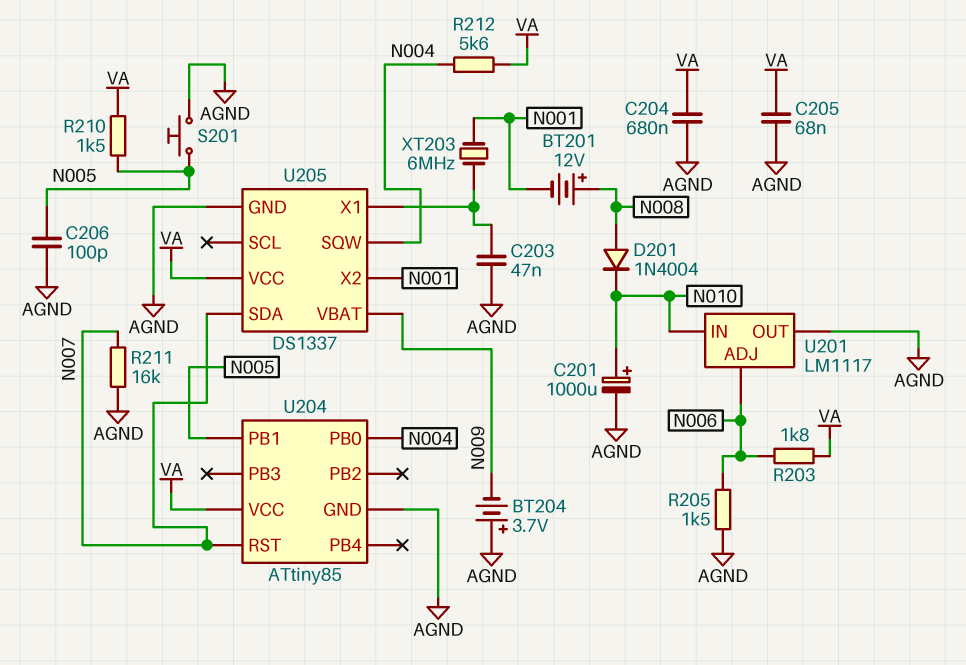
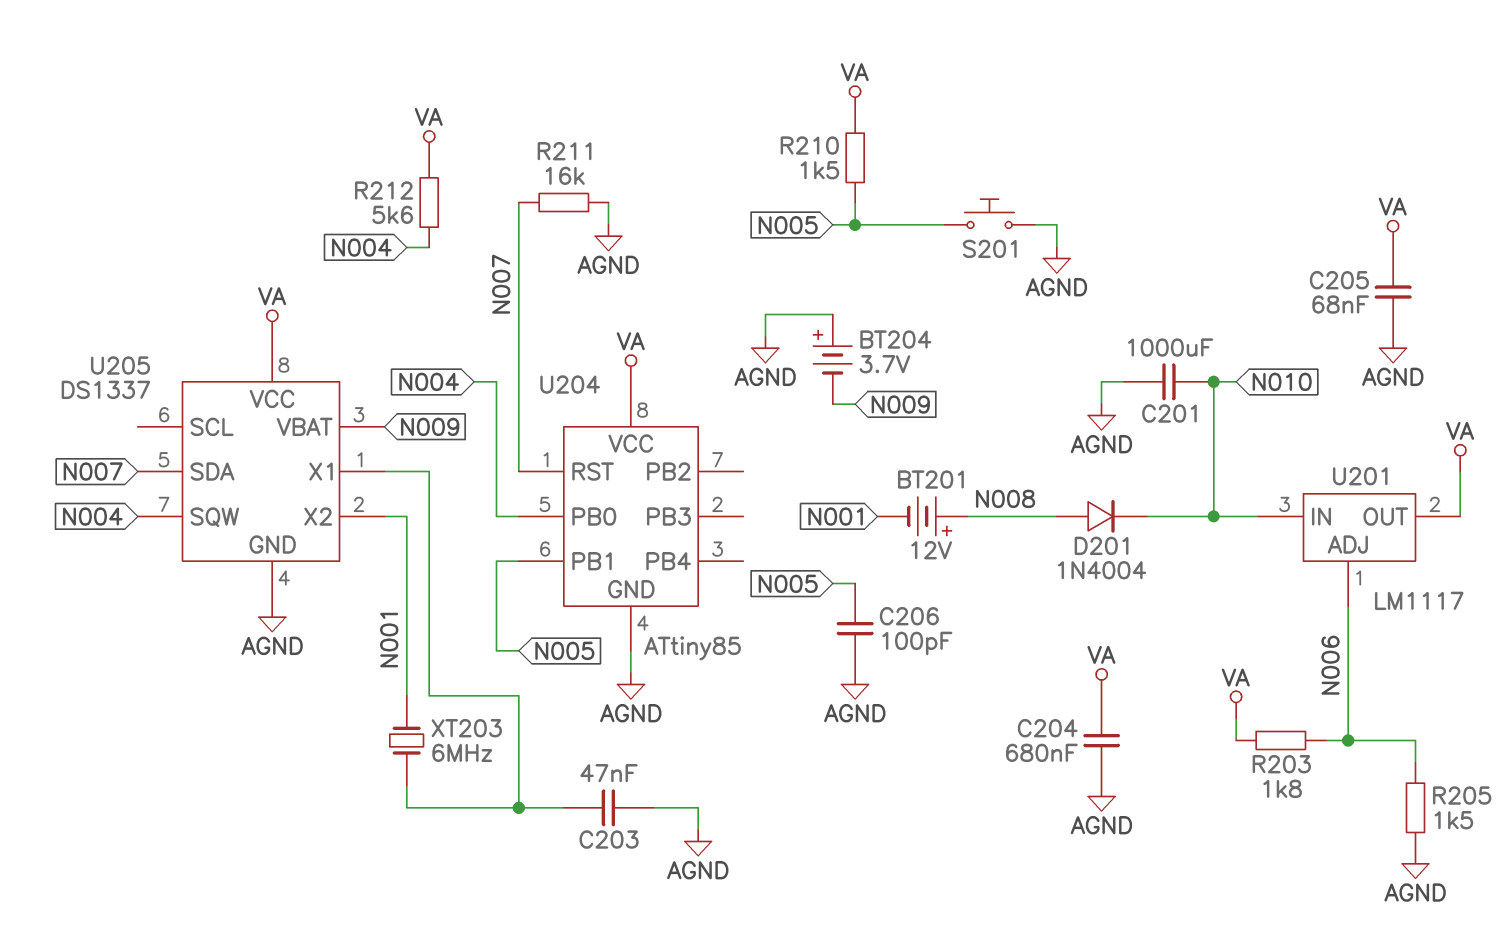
C201: 1000uF (plus N010, minus AGND) -> 1000uF (AGND, N010)
U201 pin OUT: AGND -> VA

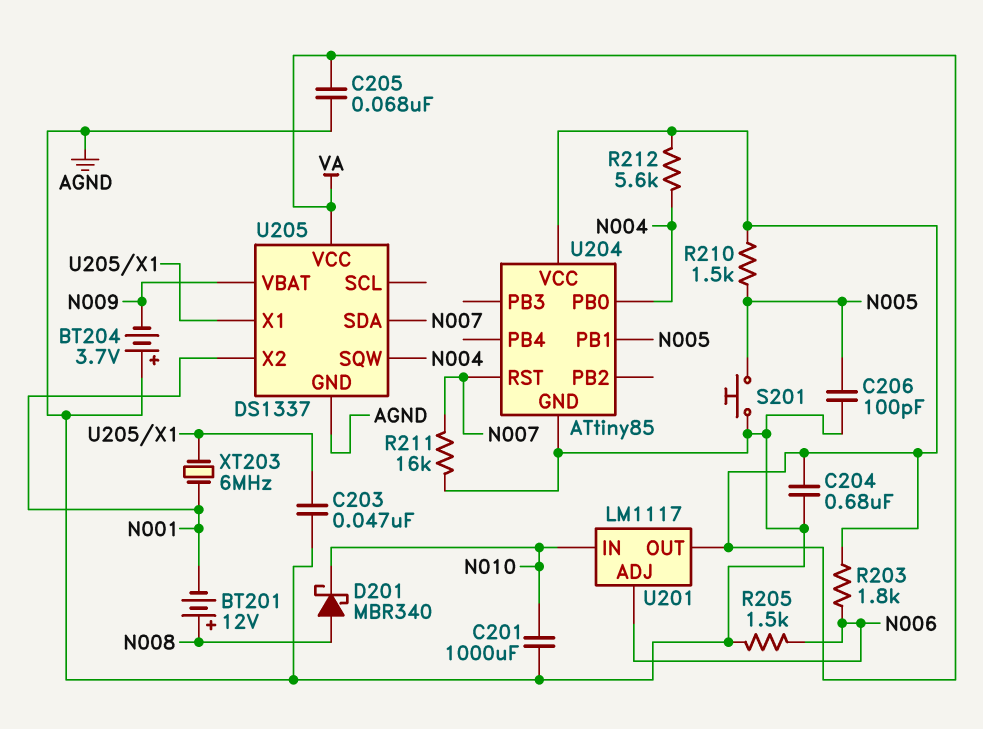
D201: diode 1N4004 (A N008, K N010) -> schottky MBR340 (A N008, K N010)

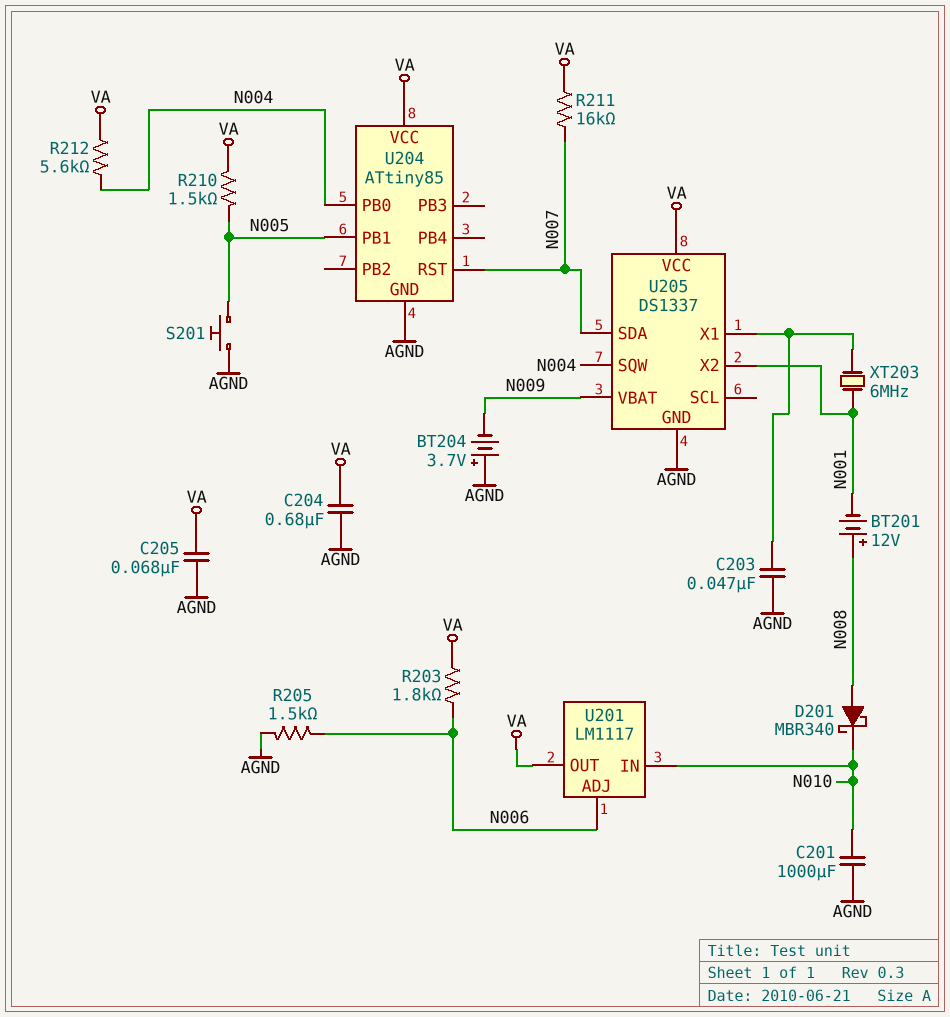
C206: 100pF (AGND, N005) -> none
R211: 16k (AGND, N007) -> 16k (N007, VA)

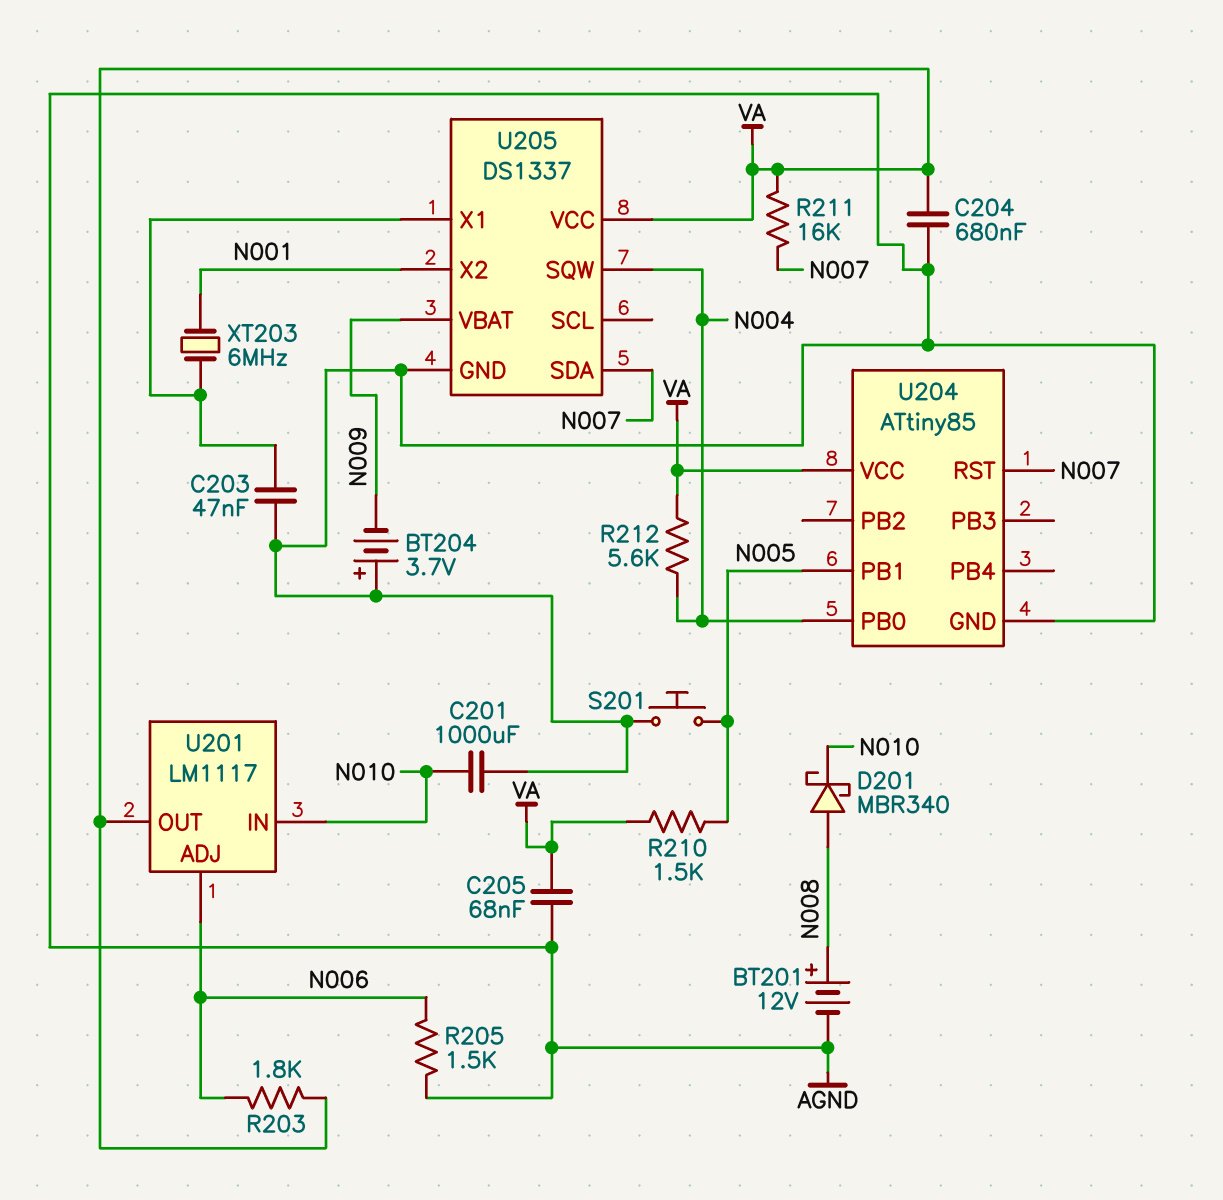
BT201: 12V (plus N008, minus N001) -> 12V (plus N008, minus AGND)

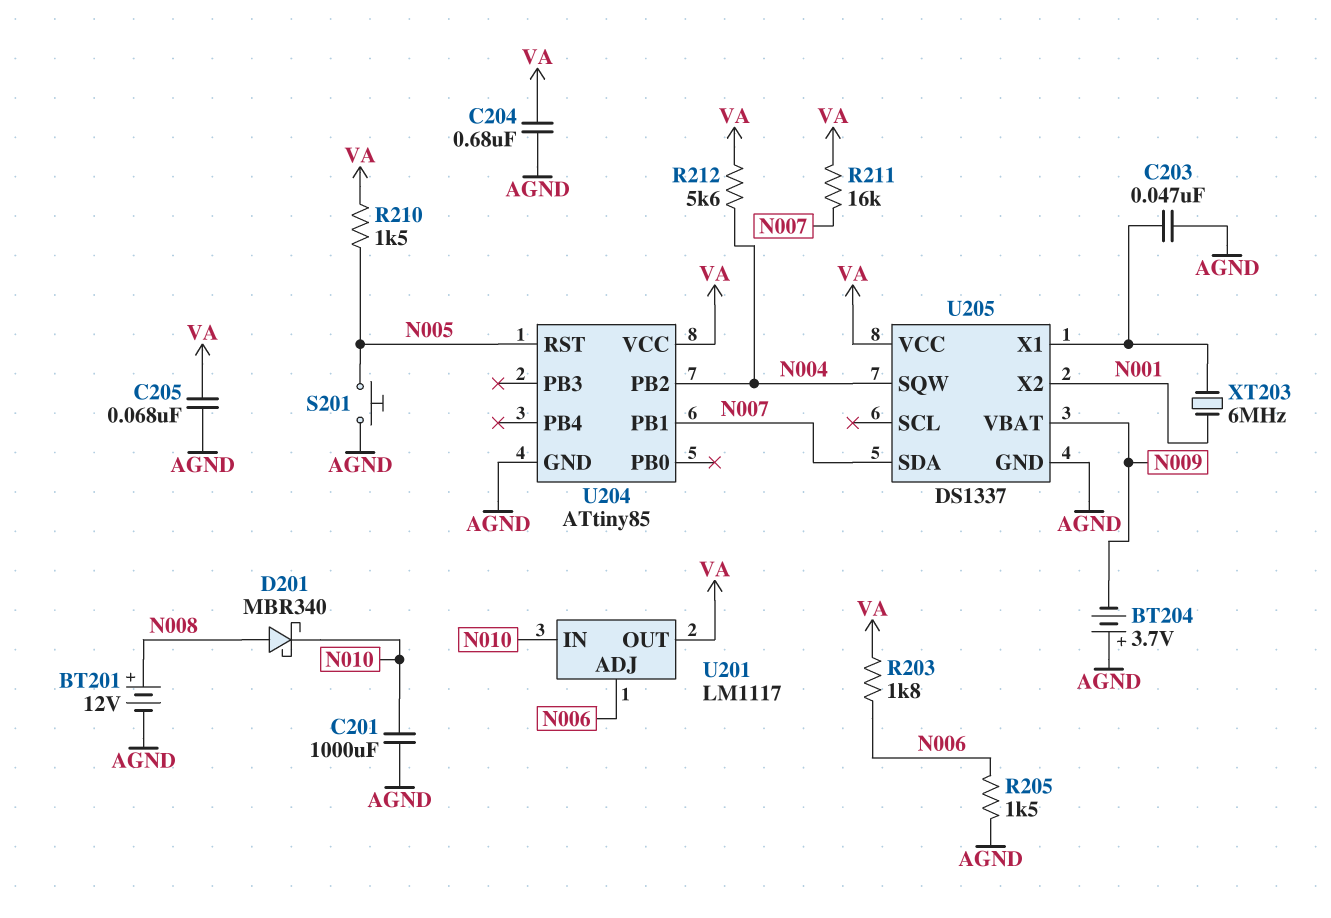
U204 pin PB0: N004 -> none
U204 pin PB1: N005 -> N007
U204 pin PB2: none -> N004
U204 pin RST: N007 -> N005

